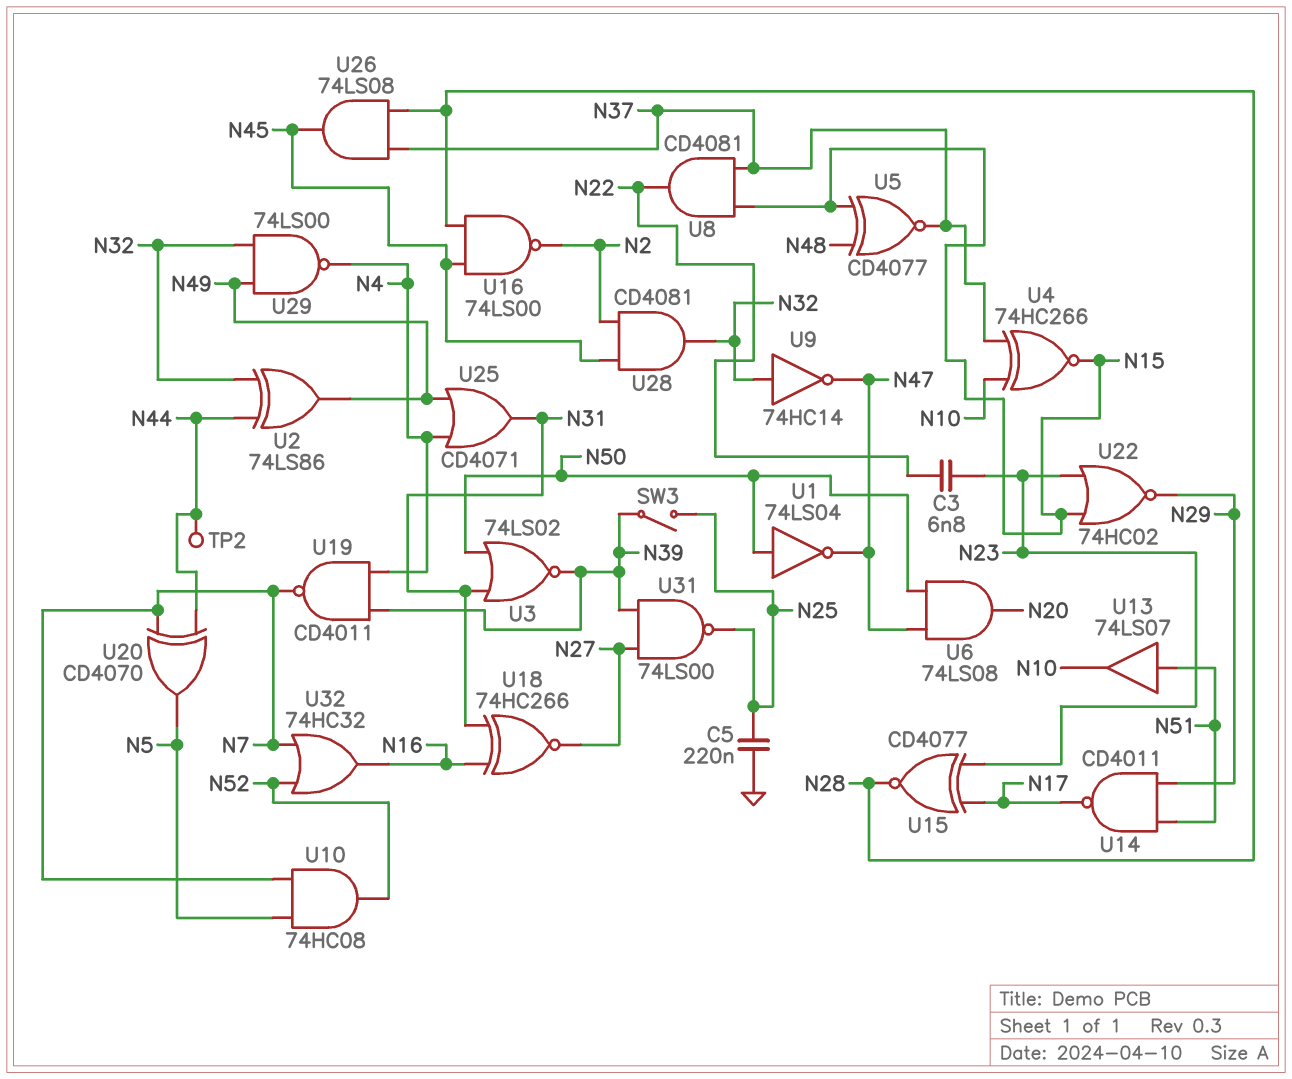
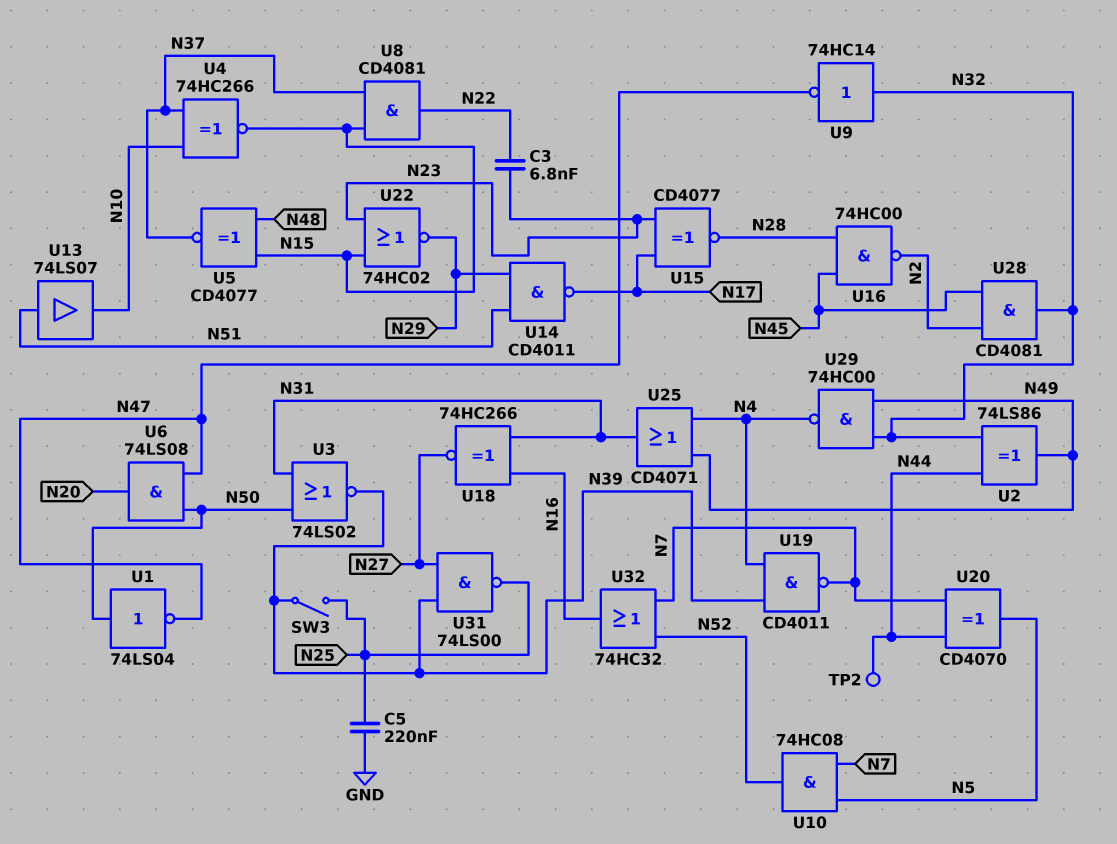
U16: NAND 74LS00 (in N28, in N45, out N2) -> NAND 74HC00 (in N28, in N45, out N2)
U26: AND 74LS08 (in N28, in N37, out N45) -> none
U29: NAND 74LS00 (in N32, in N49, out N4) -> NAND 74HC00 (in N32, in N49, out N4)

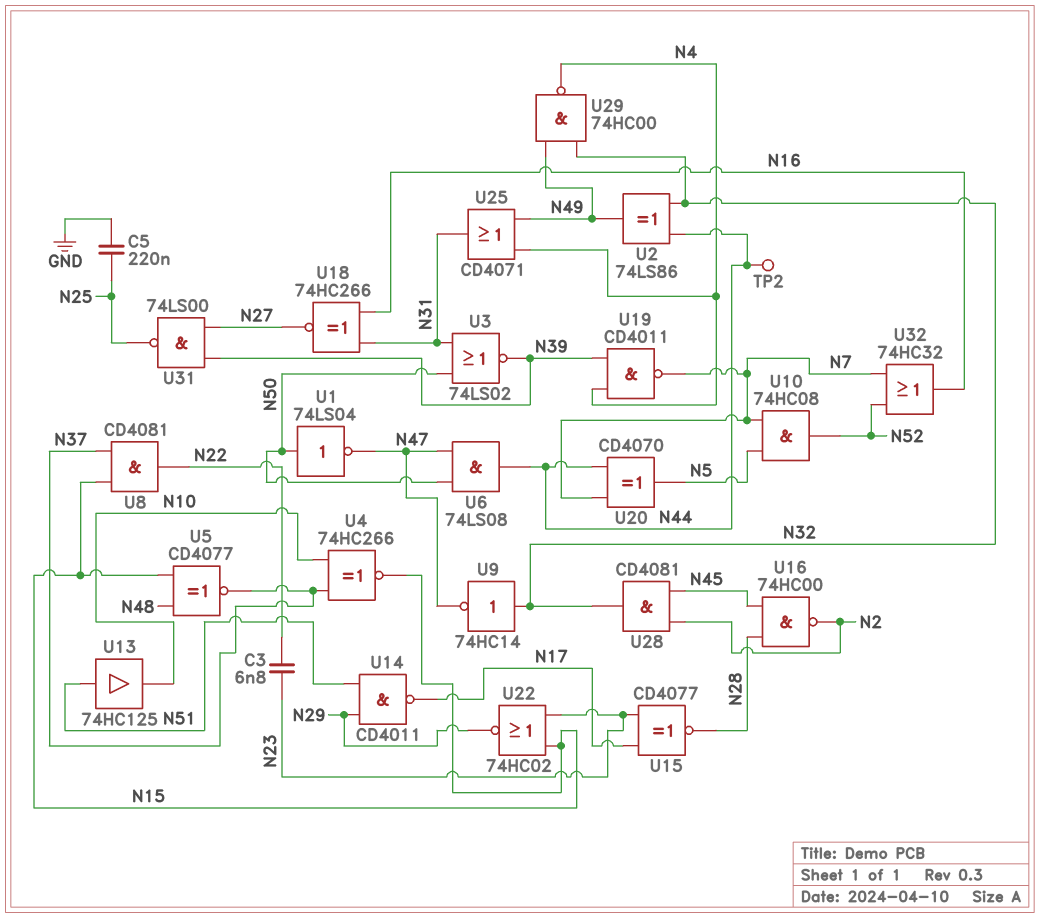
SW3: switch (N25, N39) -> none
U6: AND 74LS08 (in N47, in N50, out N20) -> AND 74LS08 (in N47, in N50, out N44)
U13: buffer 74LS07 (in N51, out N10) -> buffer 74HC125 (in N51, out N10)

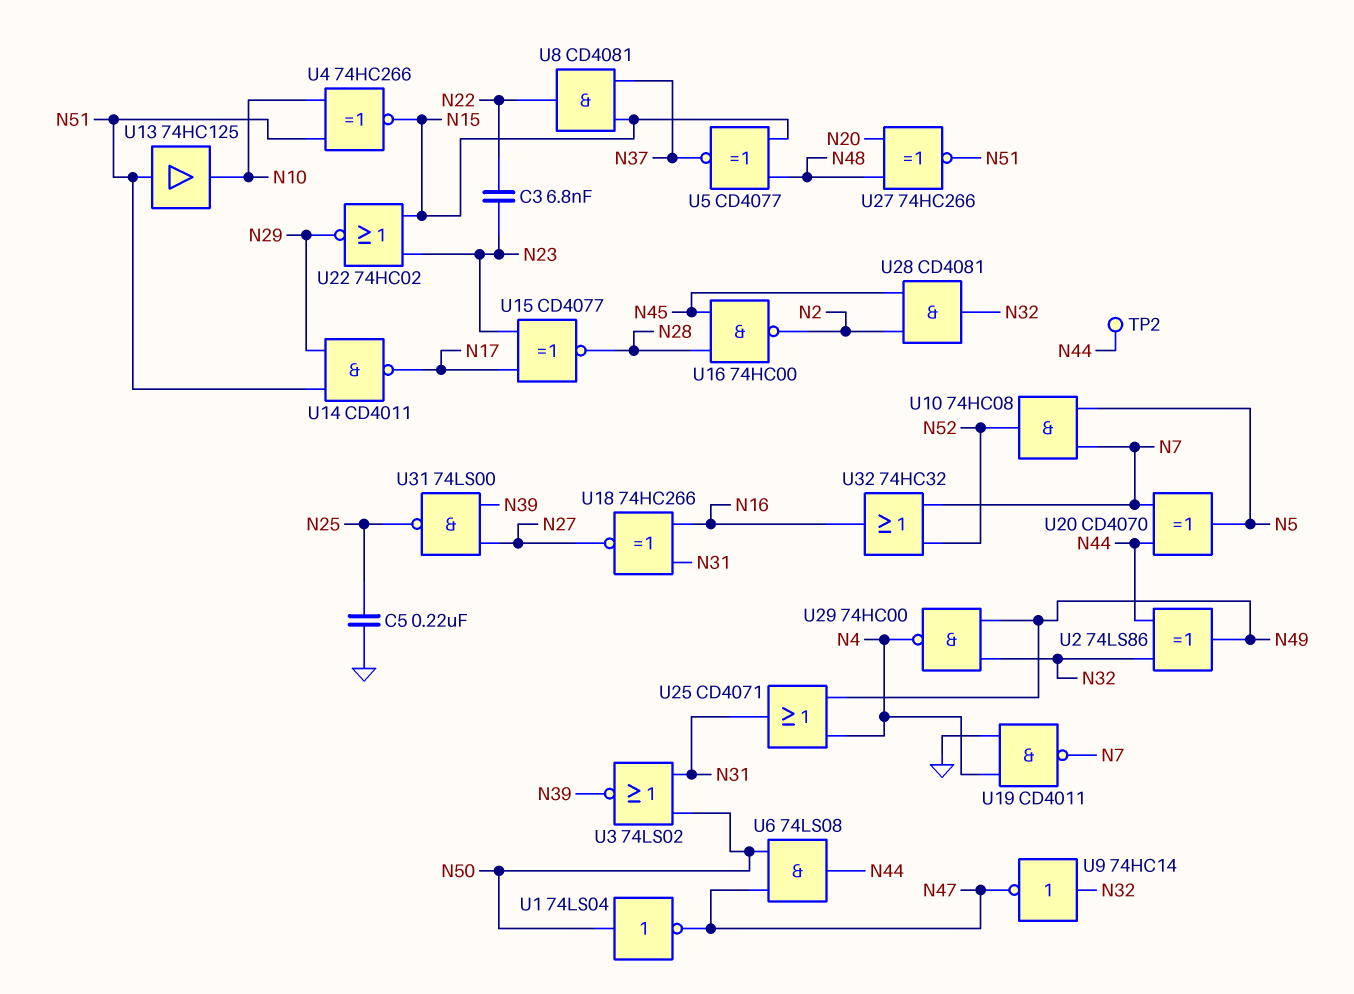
U4: XNOR 74HC266 (in N10, in N37, out N15) -> XNOR 74HC266 (in N10, in N51, out N15)
U19: NAND CD4011 (in N4, in N39, out N7) -> NAND CD4011 (in GND, in N4, out N7)
U27: none -> XNOR 74HC266 (in N20, in N48, out N51)

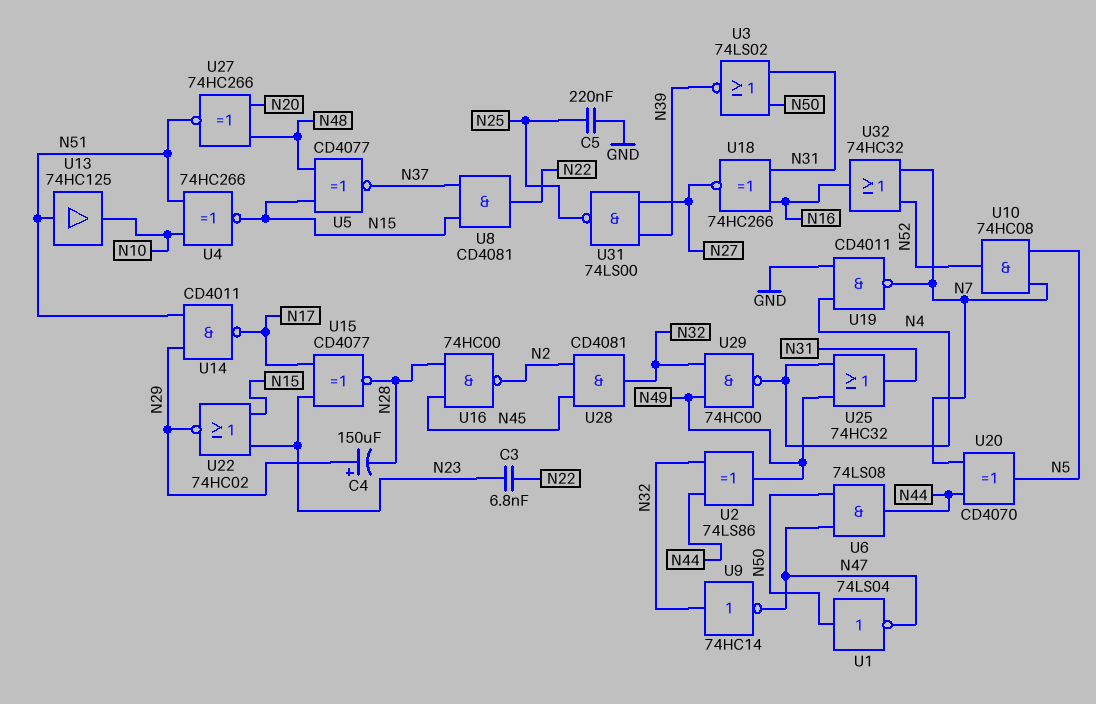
C4: none -> 150uF (plus N29, minus N28)
TP2: test point (N44) -> none
U25: OR CD4071 (in N4, in N49, out N31) -> OR 74HC32 (in N4, in N49, out N31)

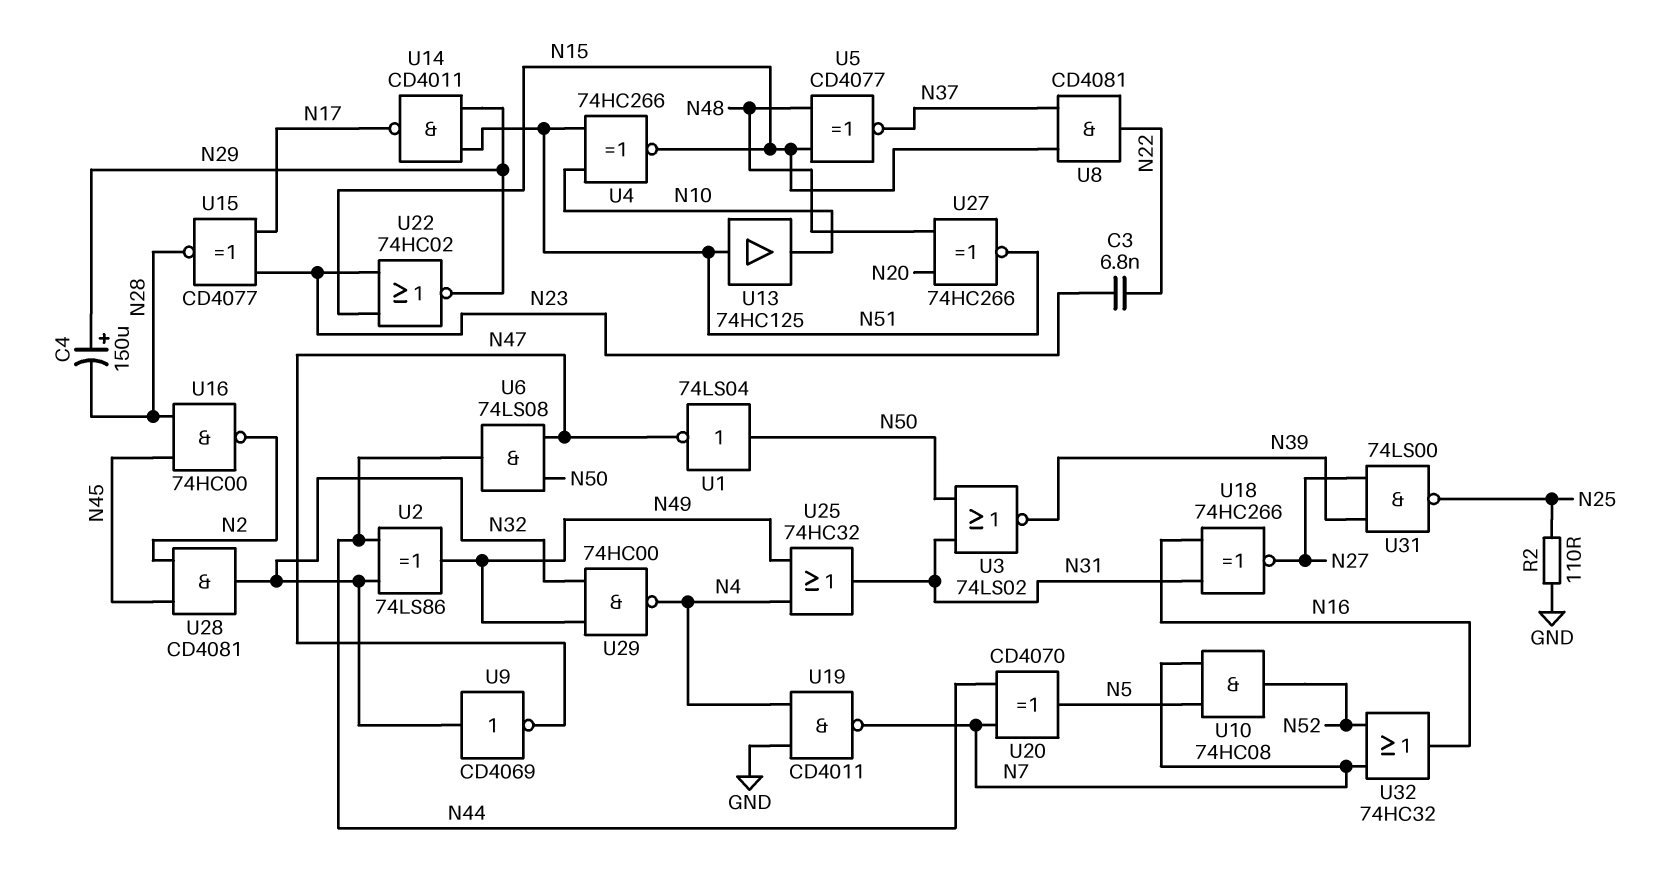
C5: 220nF (GND, N25) -> none
R2: none -> 110 (GND, N25)
U9: NOT 74HC14 (in N32, out N47) -> NOT CD4069 (in N32, out N47)

